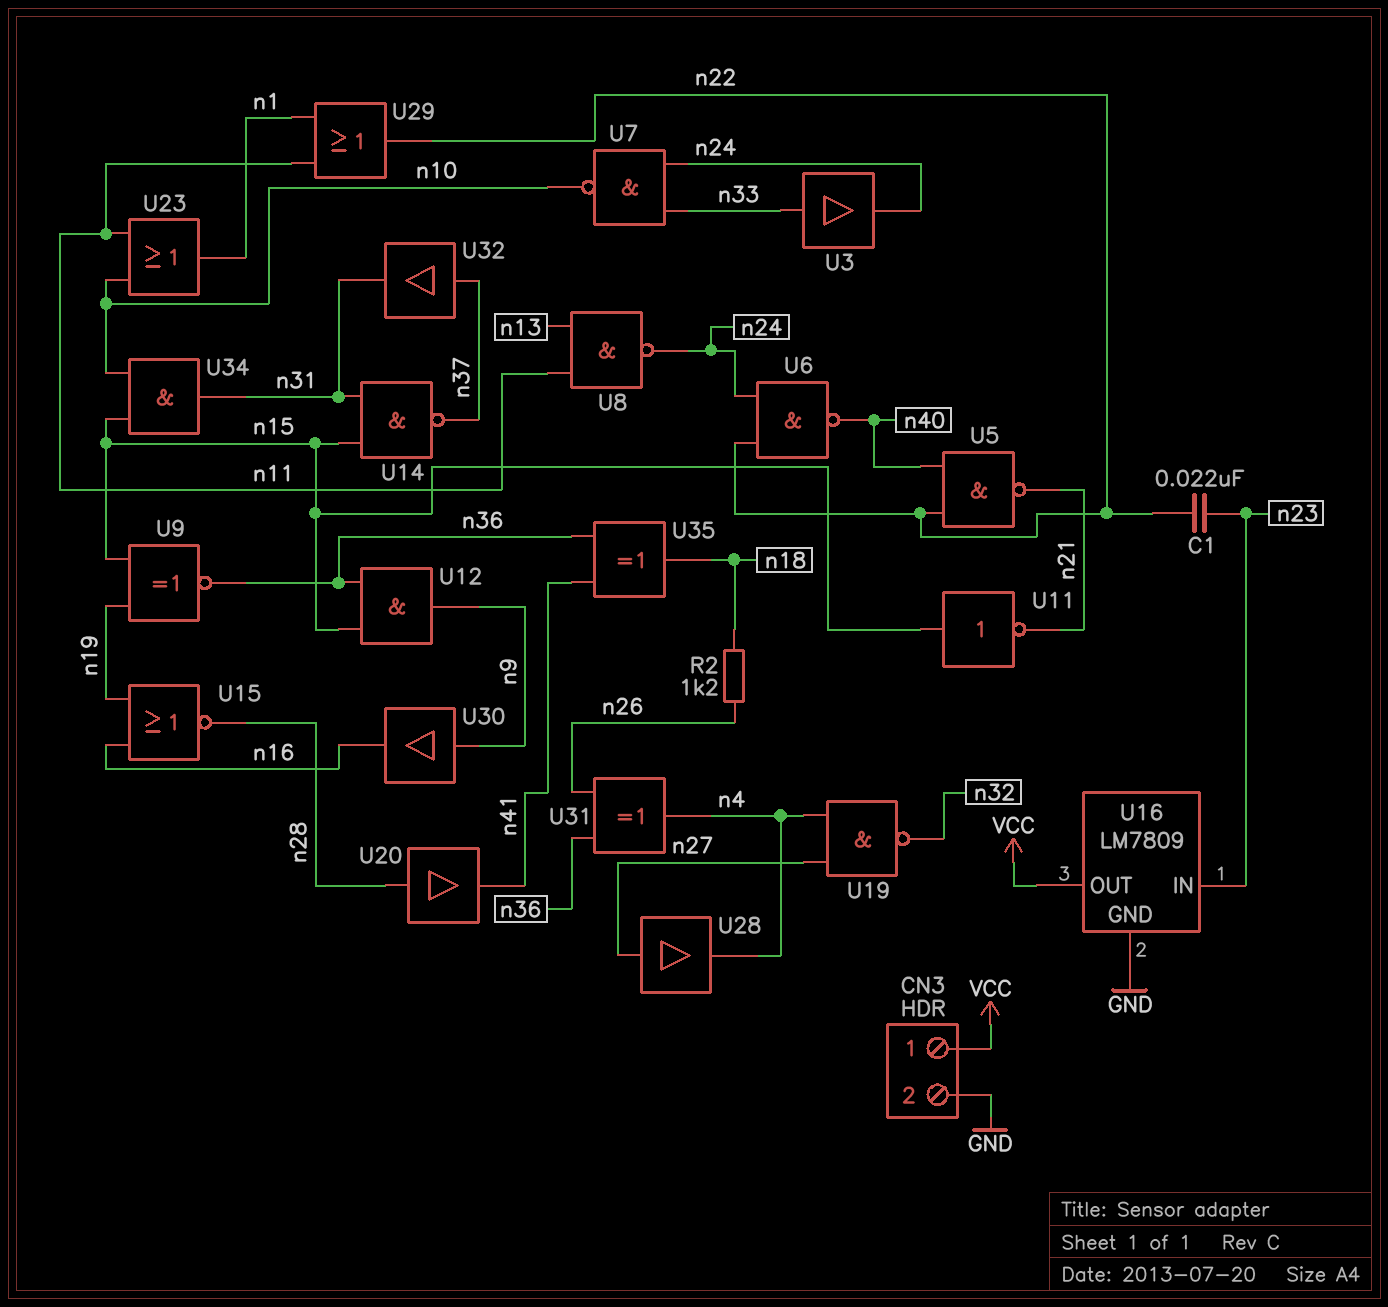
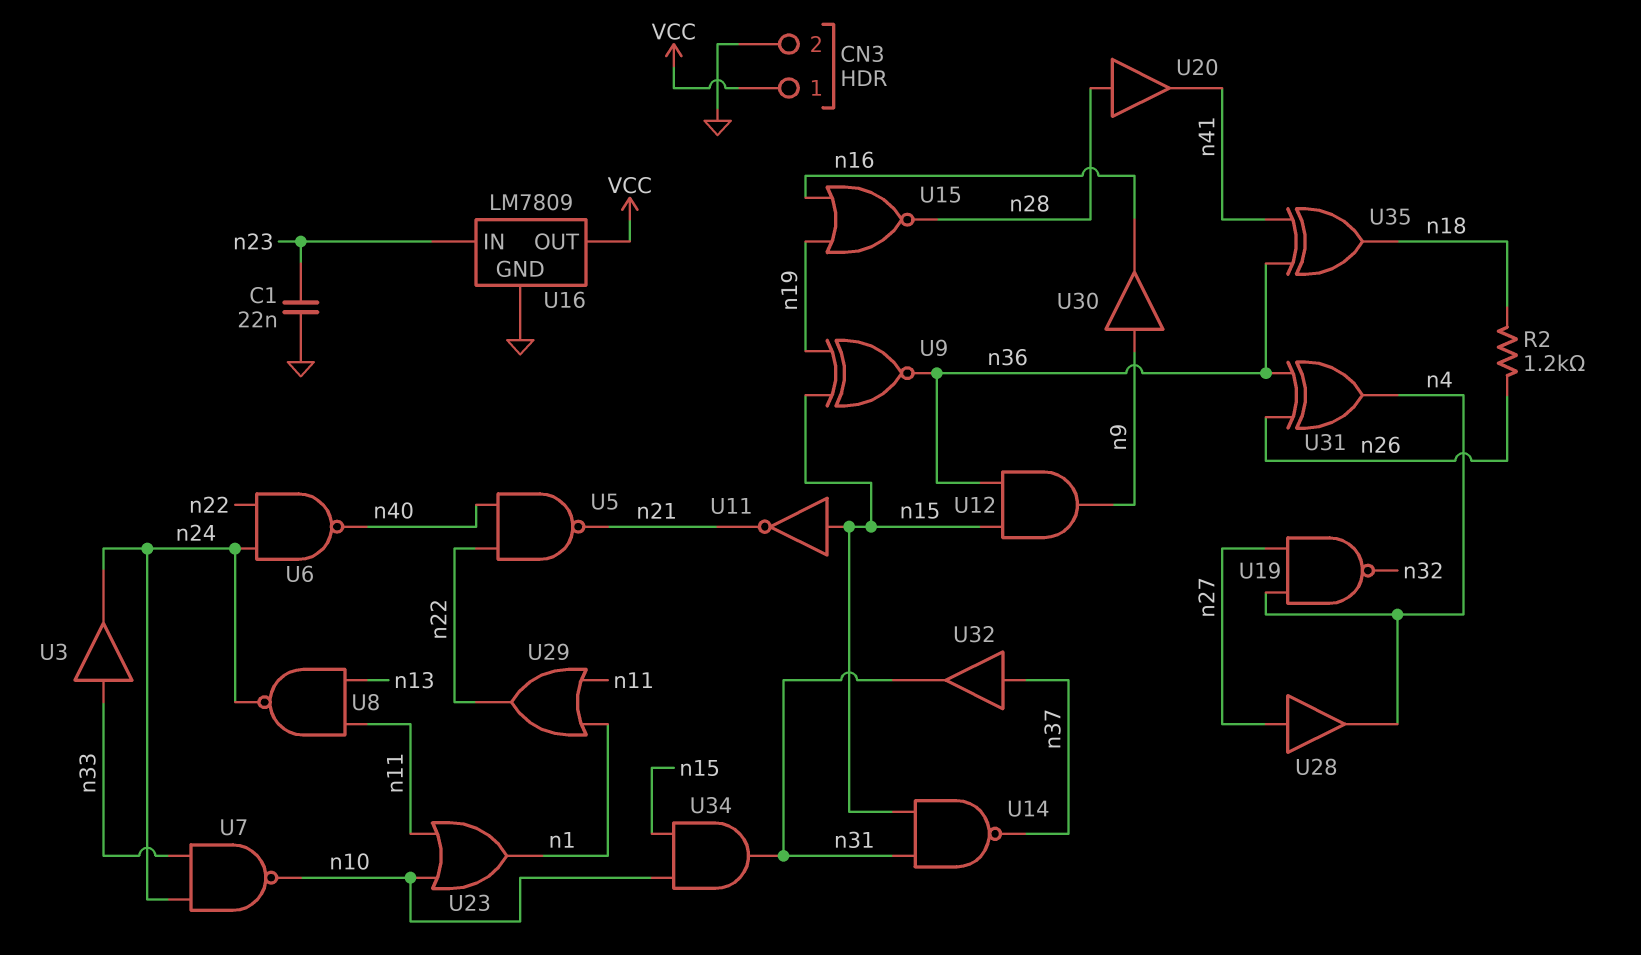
C1: 22nF (n22, n23) -> 22nF (GND, n23)

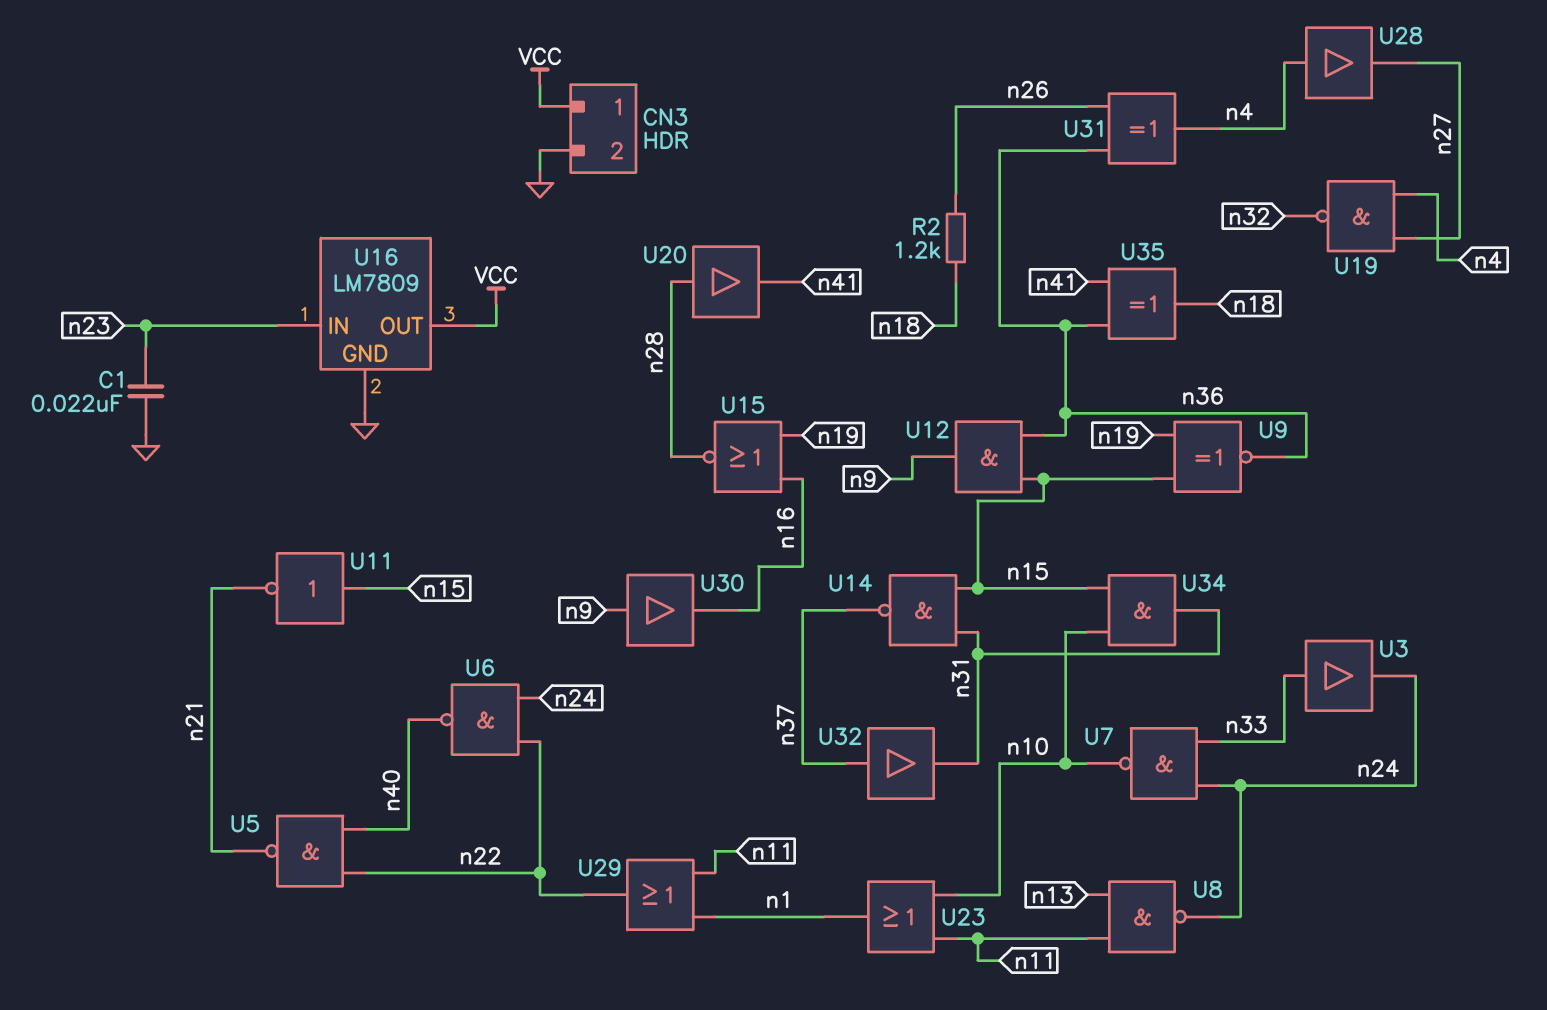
U28: buffer (in n27, out n4) -> buffer (in n4, out n27)

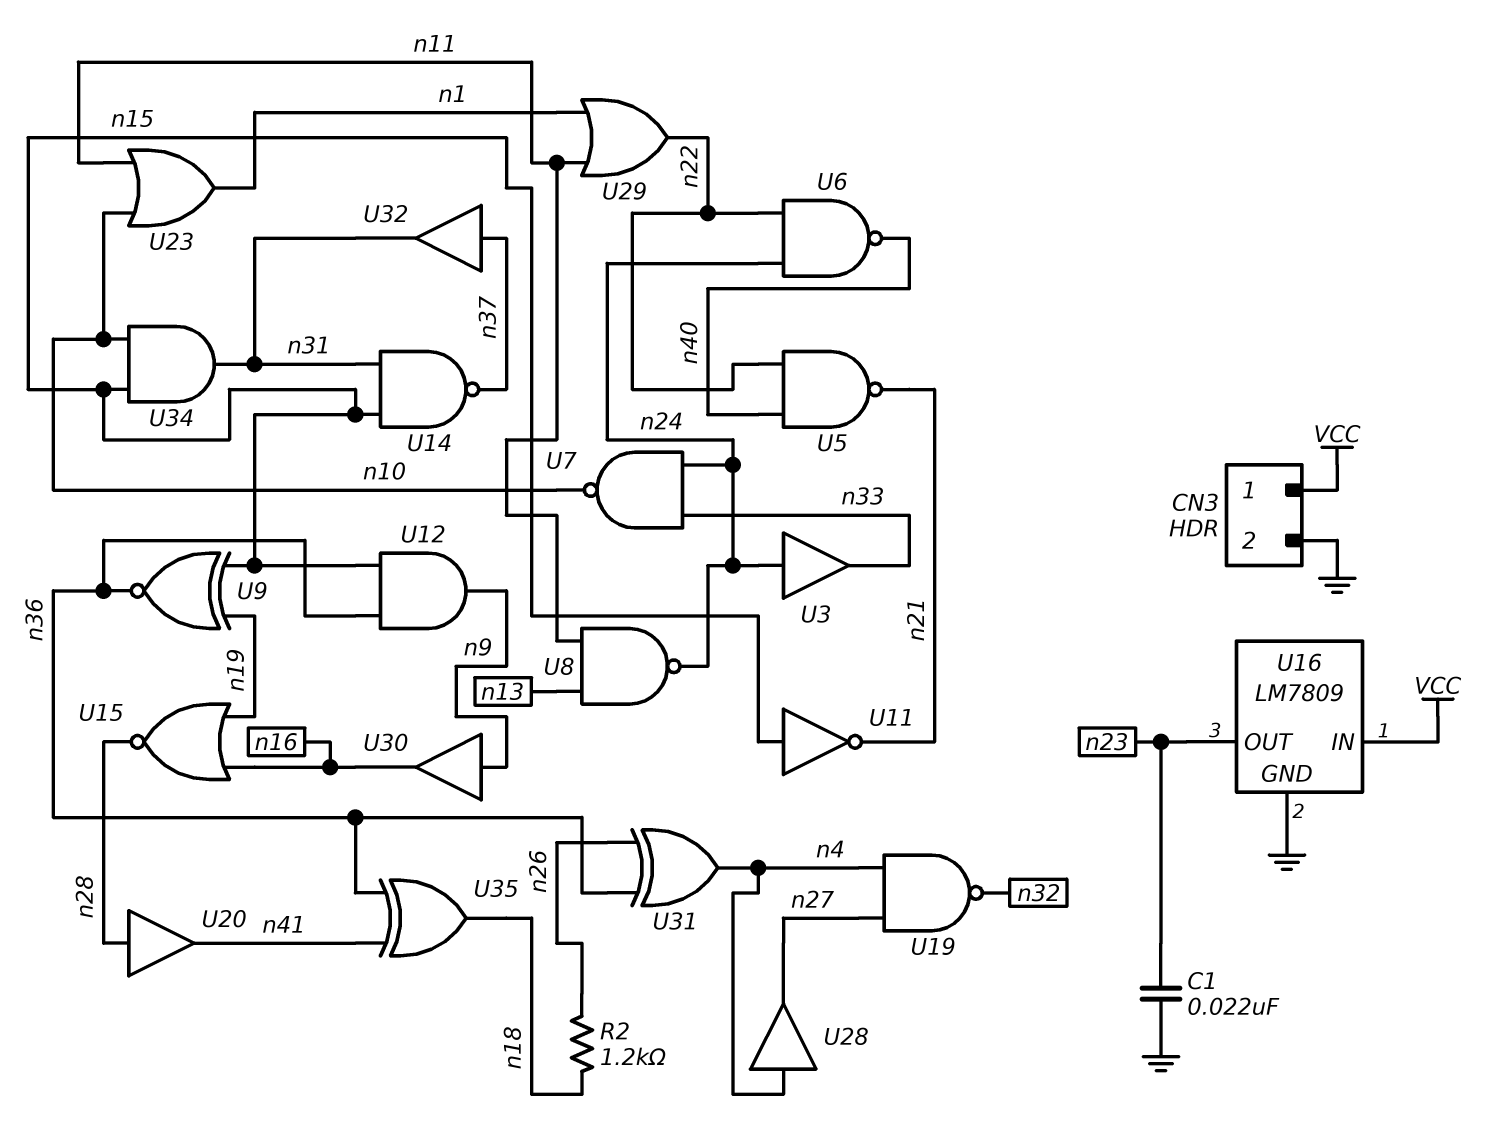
U3: buffer (in n33, out n24) -> buffer (in n24, out n33)
U16 pin IN: n23 -> VCC
U16 pin OUT: VCC -> n23

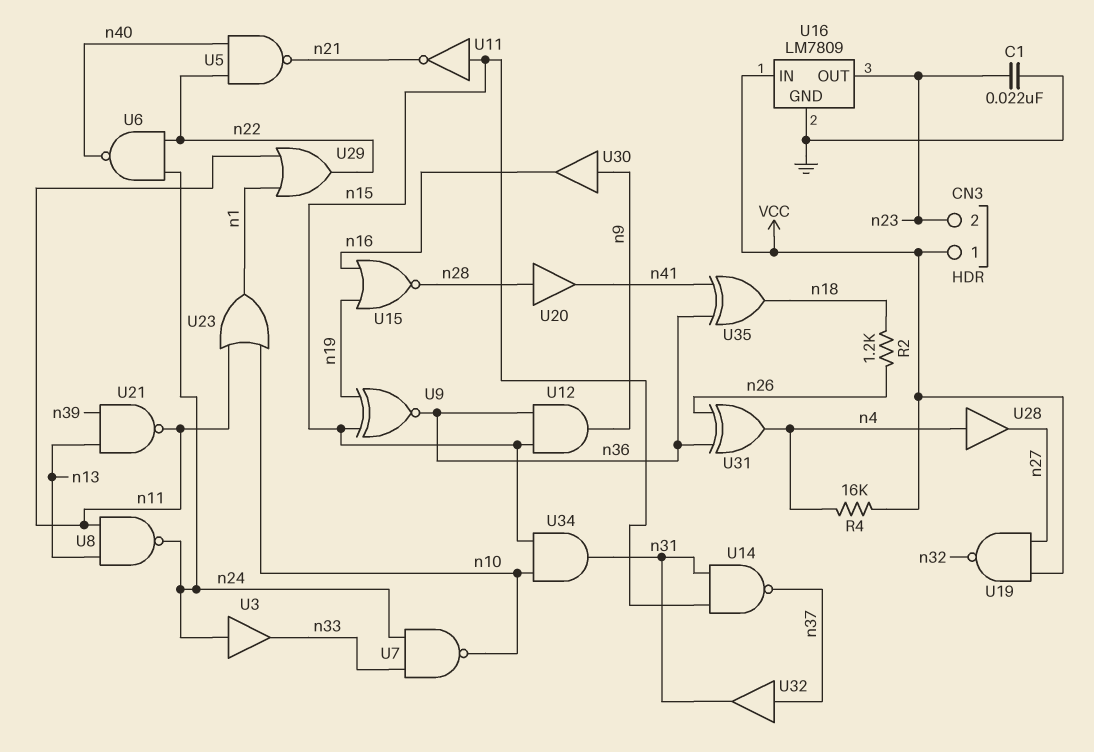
CN3 pin 2: GND -> n23
R4: none -> 16k (VCC, n4)
U19: NAND (in n4, in n27, out n32) -> NAND (in VCC, in n27, out n32)
U21: none -> NAND (in n13, in n39, out n11)

